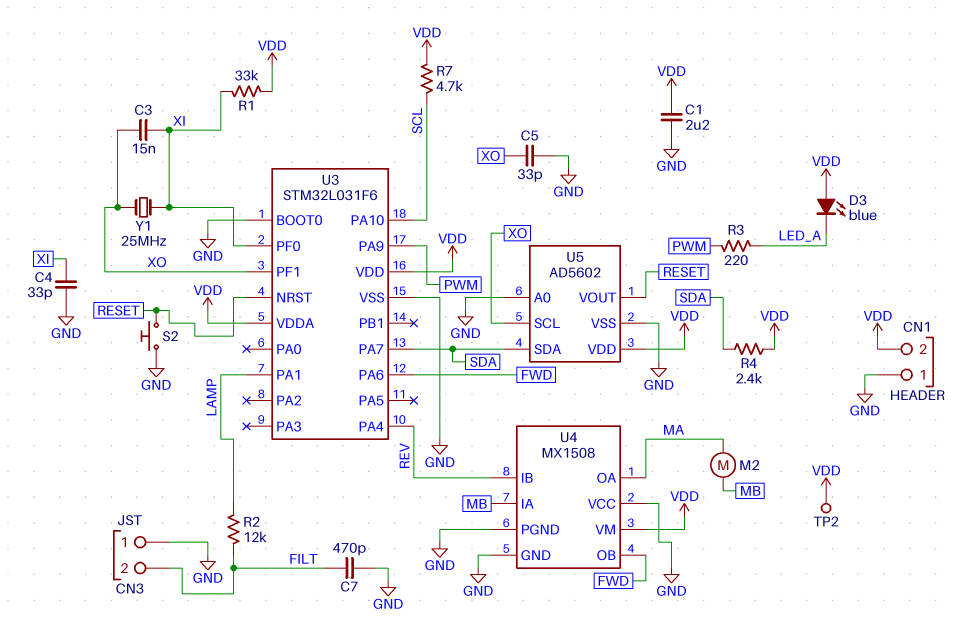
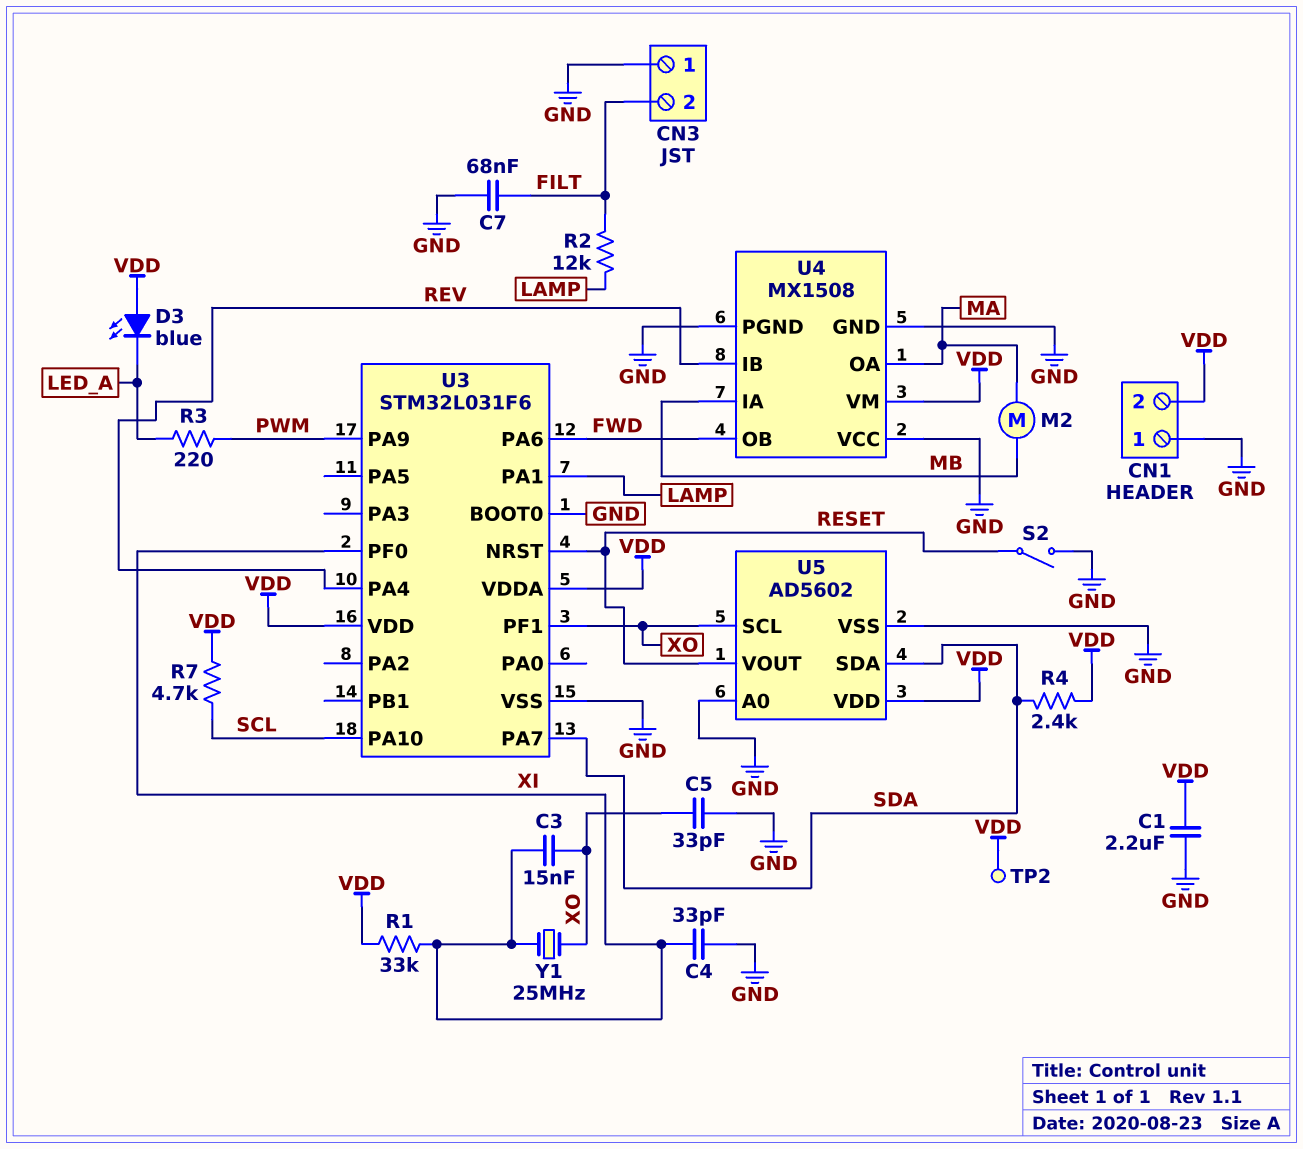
C7: 470pF (FILT, GND) -> 68nF (FILT, GND)
S2: button (GND, RESET) -> switch (GND, RESET)

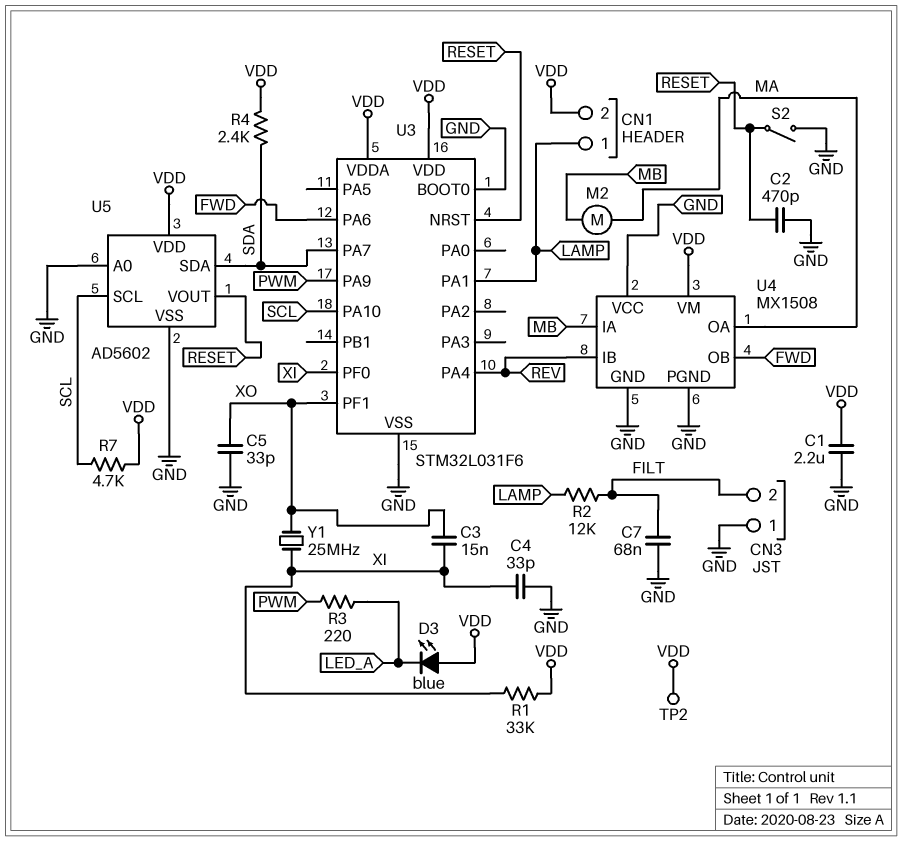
C2: none -> 470pF (GND, RESET)
CN1 pin 1: GND -> LAMP
U5 pin SCL: XO -> SCL

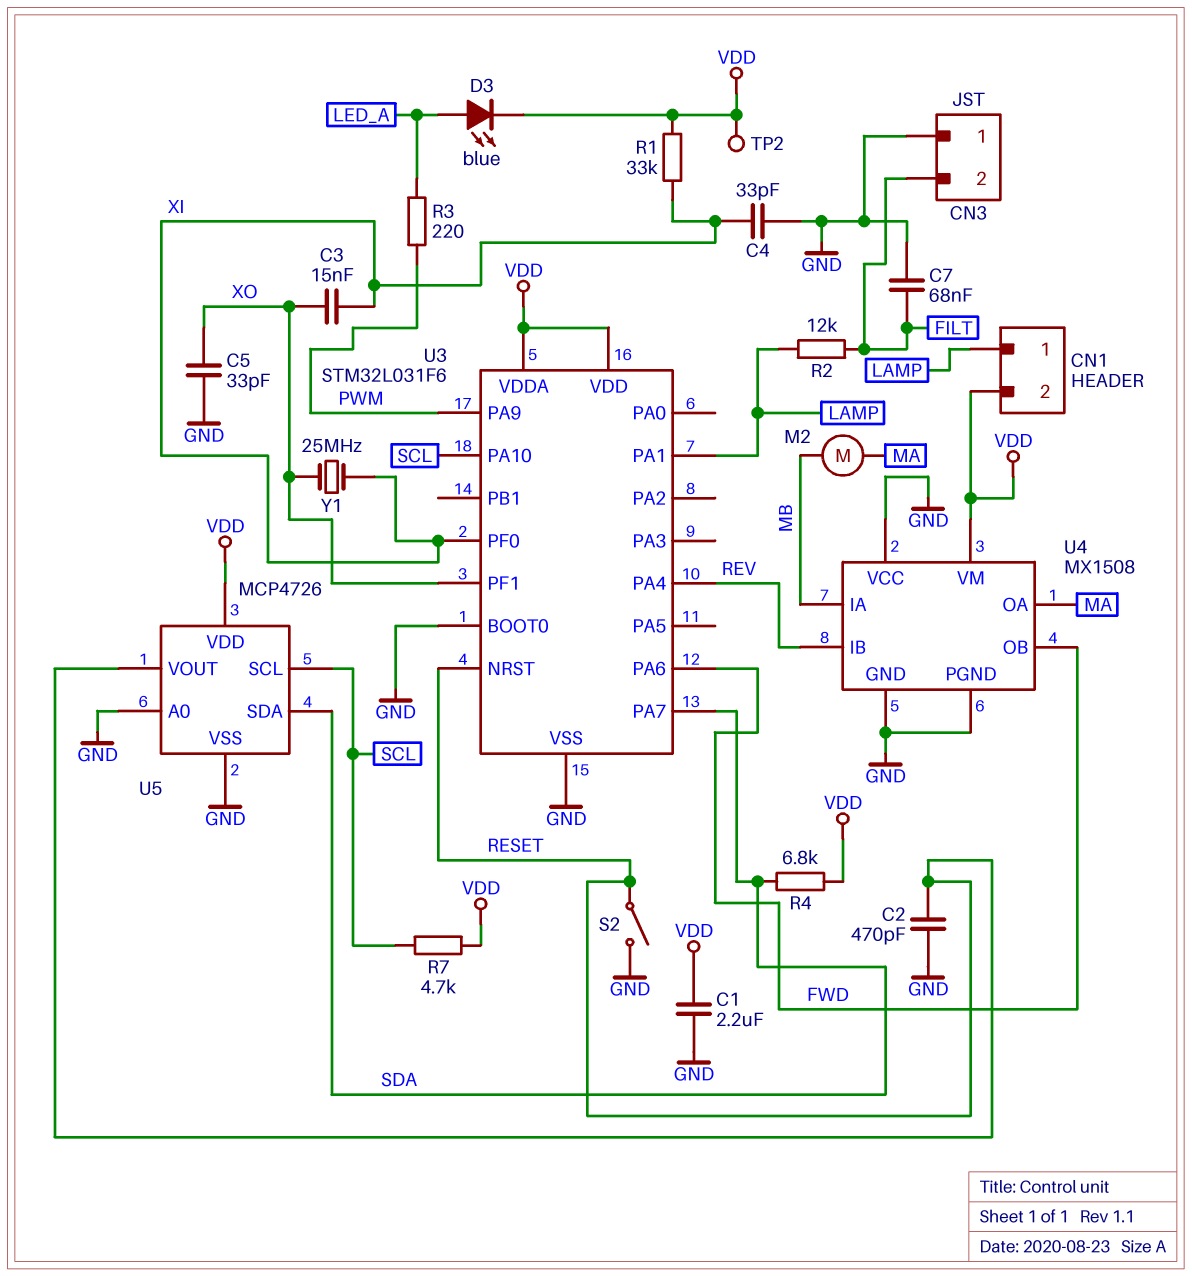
D3: LED blue (A VDD, K LED_A) -> LED blue (A LED_A, K VDD)
R4: 2.4k (SDA, VDD) -> 6.8k (SDA, VDD)
U5: AD5602 -> MCP4726

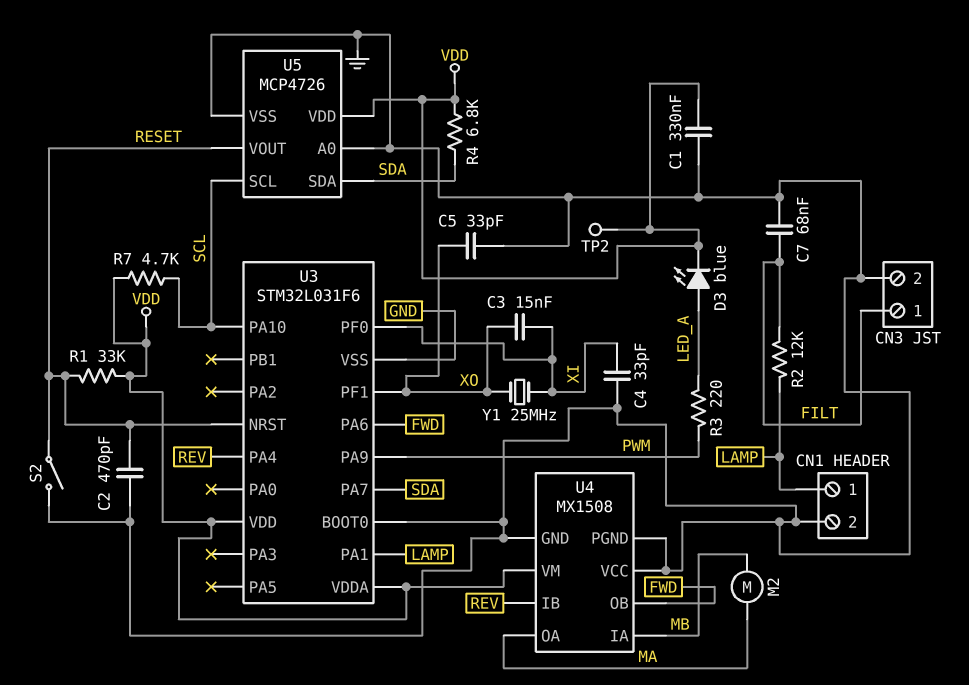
C1: 2.2uF (GND, VDD) -> 330nF (GND, VDD)
CN1 pin 2: VDD -> GND
CN3 pin 1: GND -> FILT
CN3 pin 2: FILT -> GND
R1: 33k (VDD, XI) -> 33k (RESET, VDD)

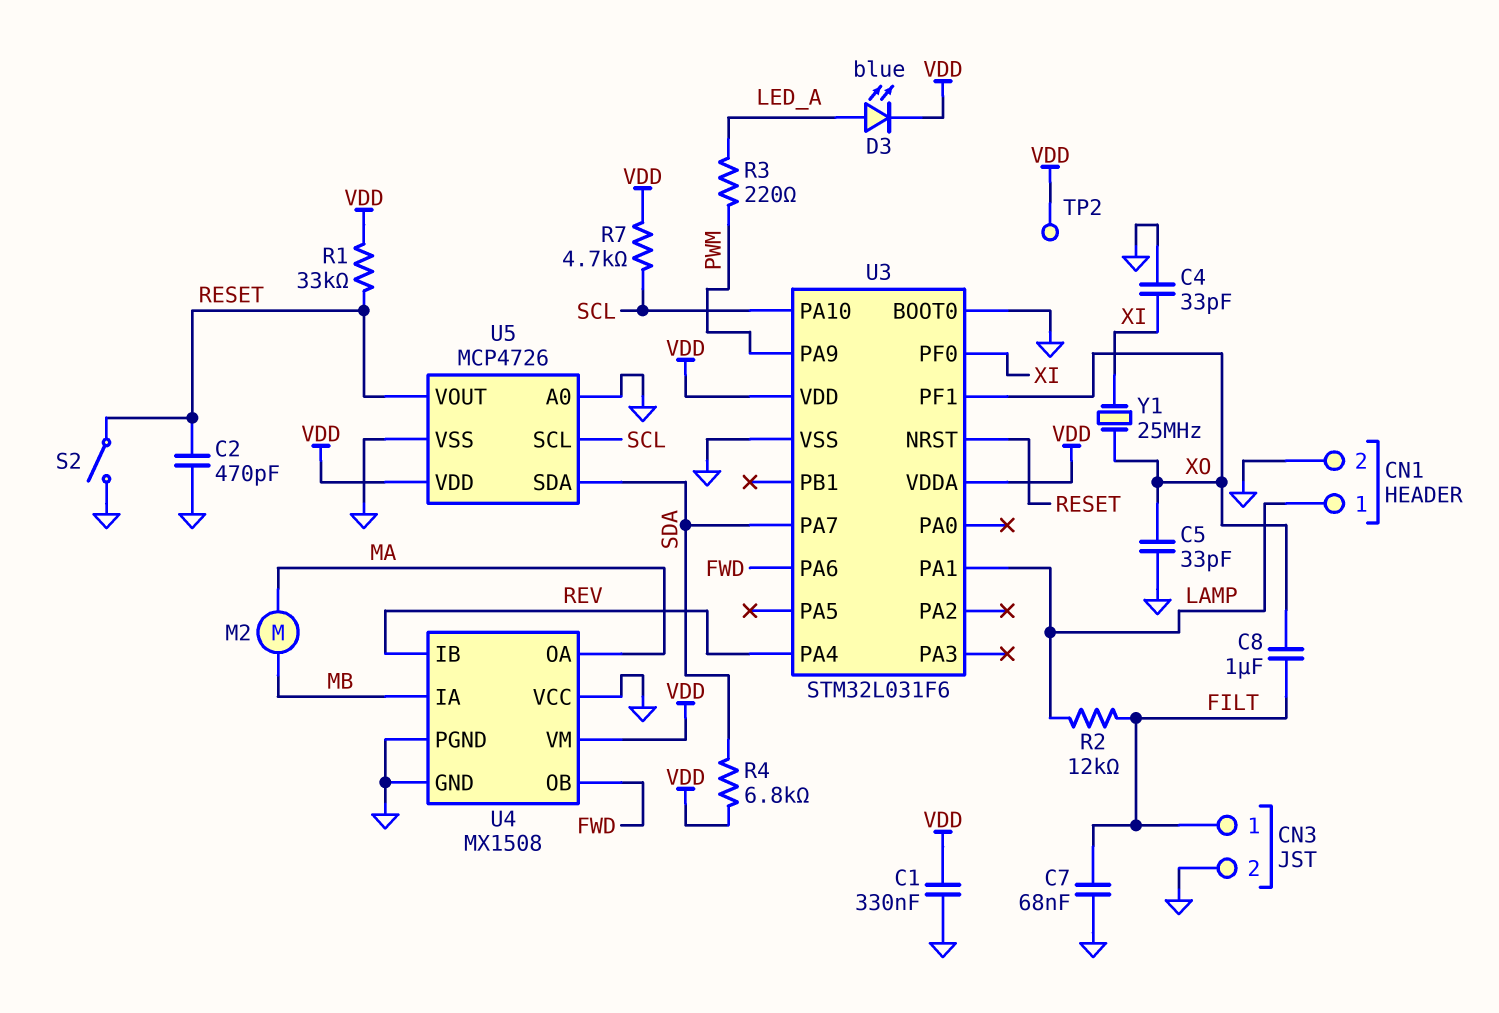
C3: 15nF (XI, XO) -> none
C8: none -> 1uF (FILT, XO)

